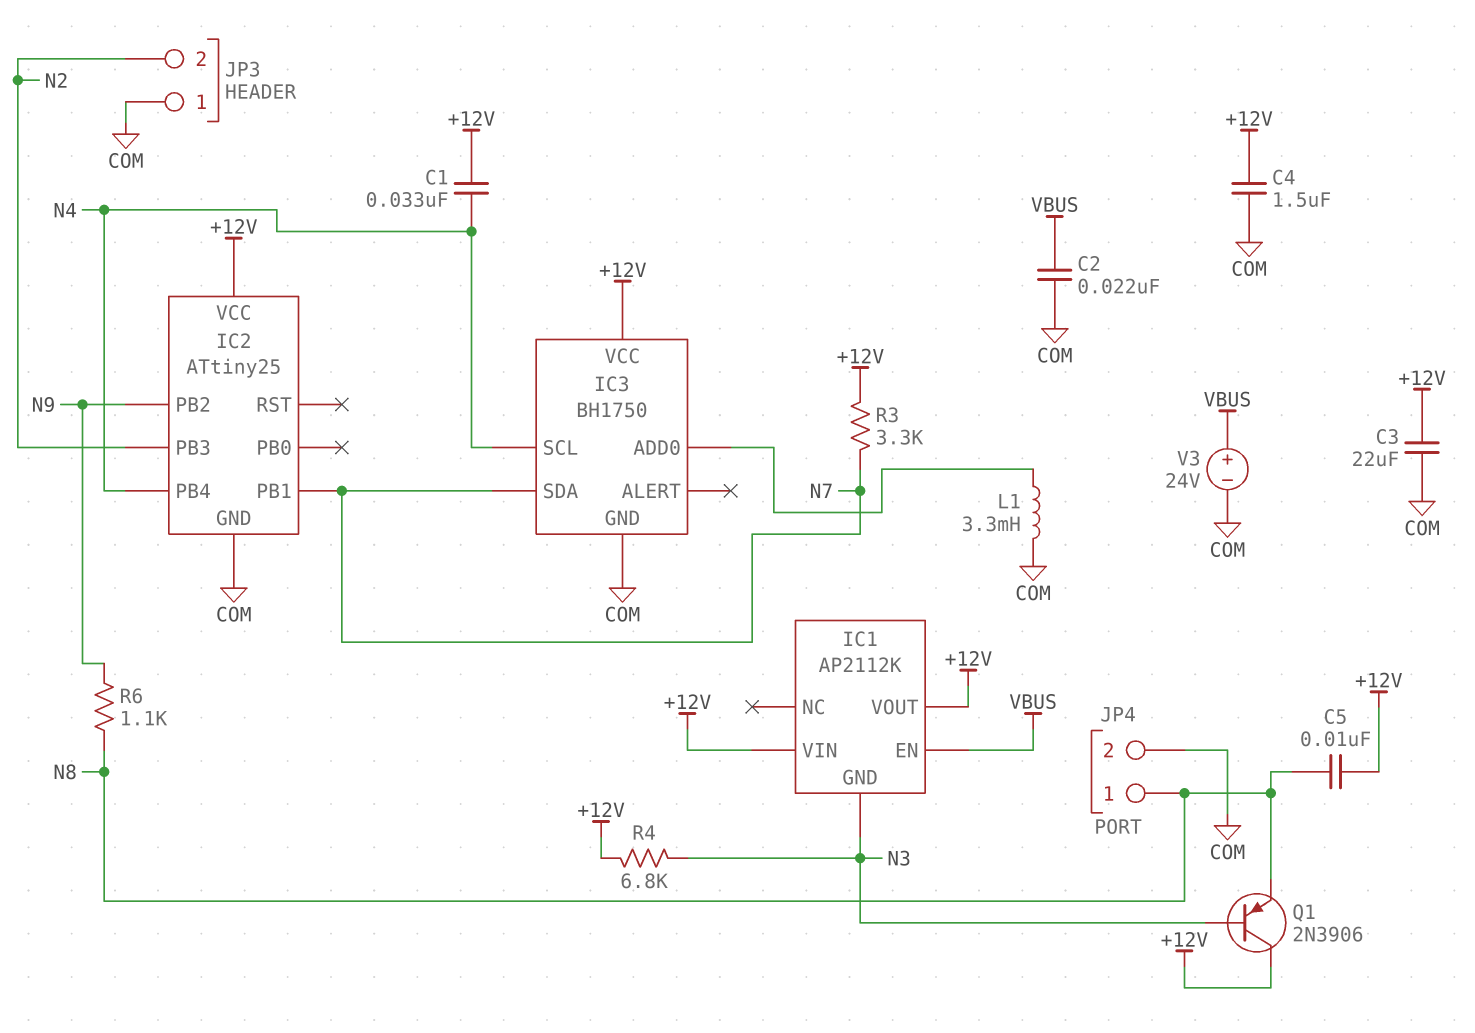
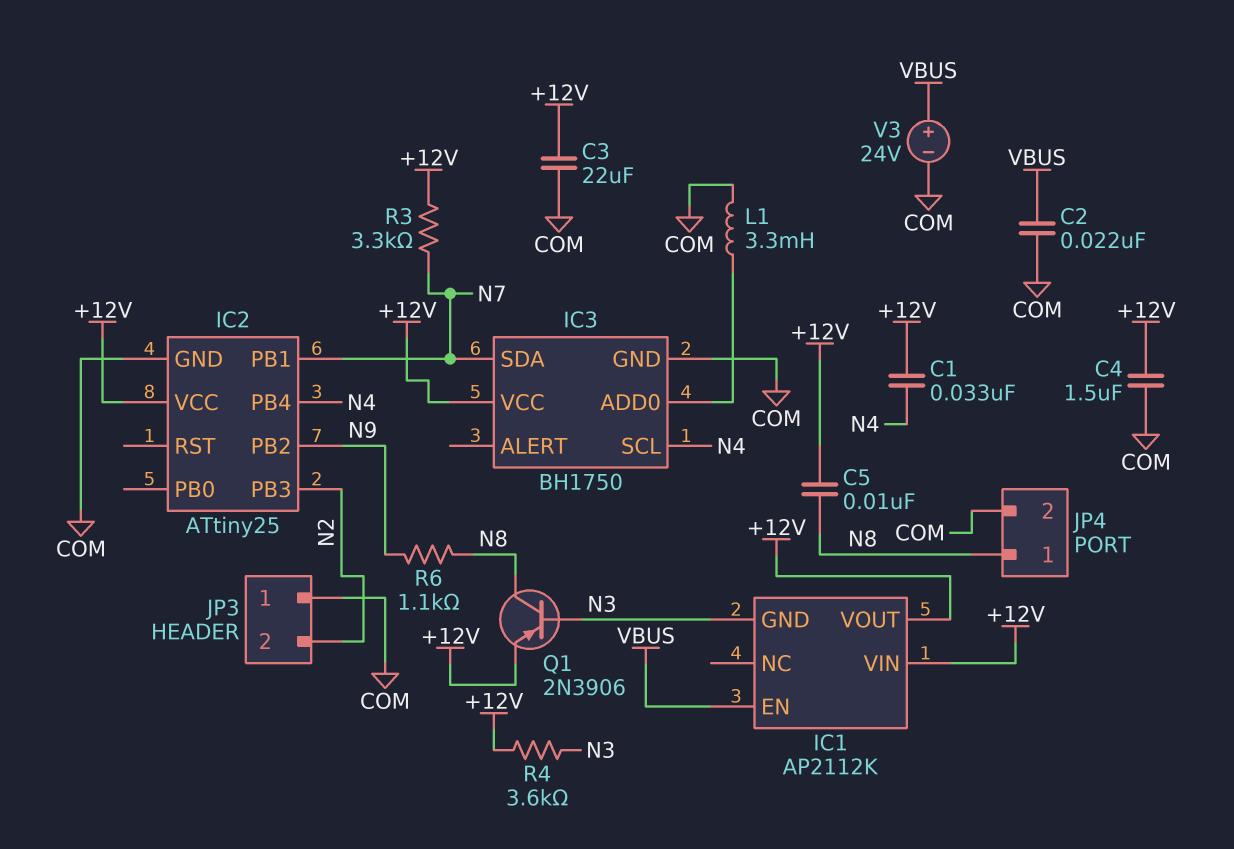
Q1: PNP 2N3906 (B N3, C +12V, E N8) -> PNP 2N3906 (B N3, C N8, E +12V)
R4: 6.8k (+12V, N3) -> 3.6k (+12V, N3)

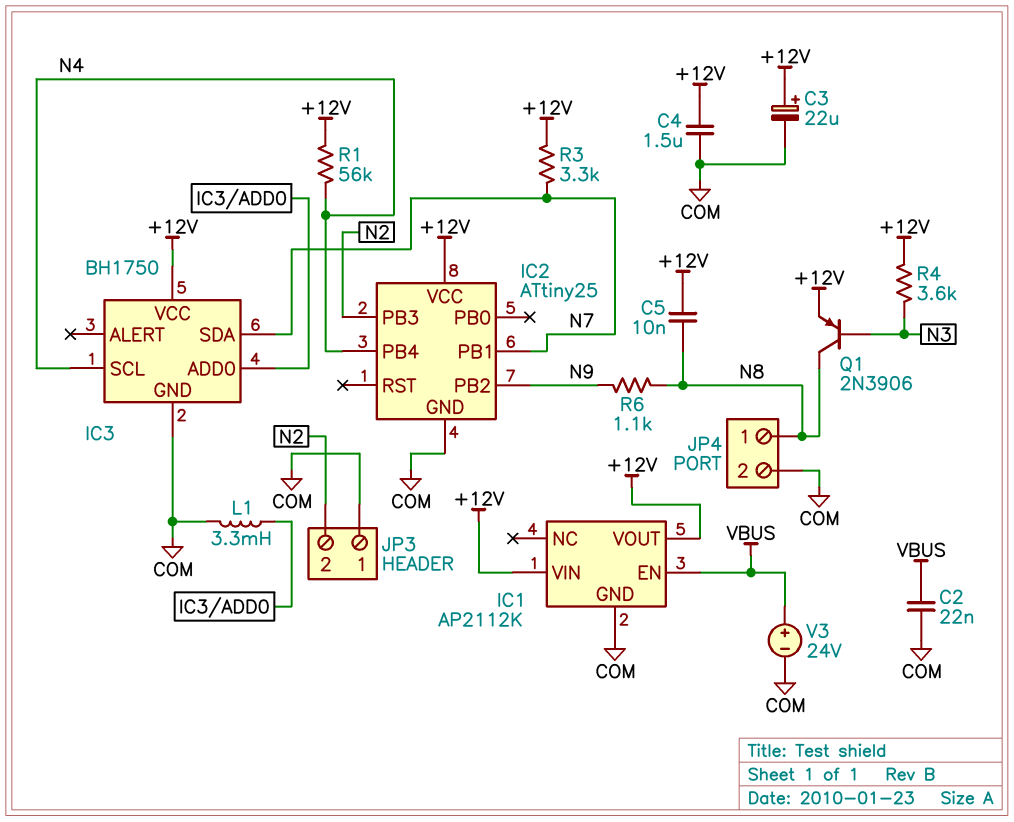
C1: 33nF (+12V, N4) -> none
C3: 22uF (+12V, COM) -> 22uF (plus +12V, minus COM)
IC1 pin GND: N3 -> COM
R1: none -> 56k (+12V, N4)

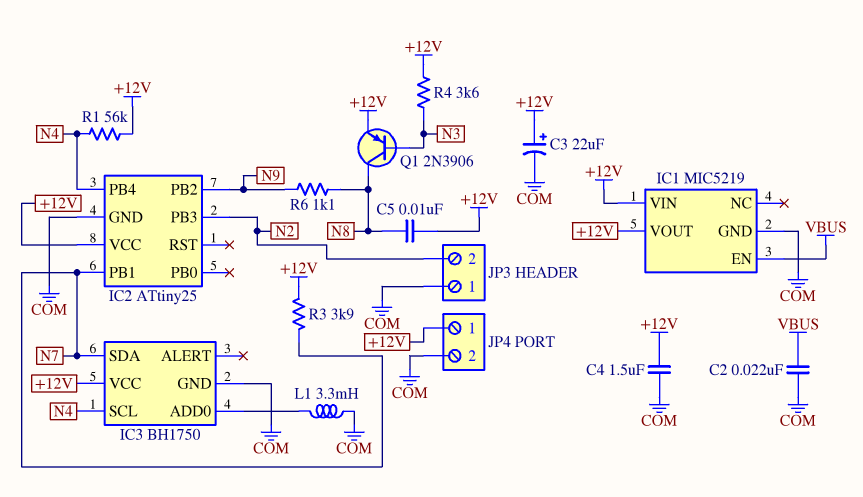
IC1: AP2112K -> MIC5219
JP4 pin 1: N8 -> +12V
R3: 3.3k (+12V, N7) -> 3.9k (+12V, N7)
V3: 24V (plus VBUS, minus COM) -> none

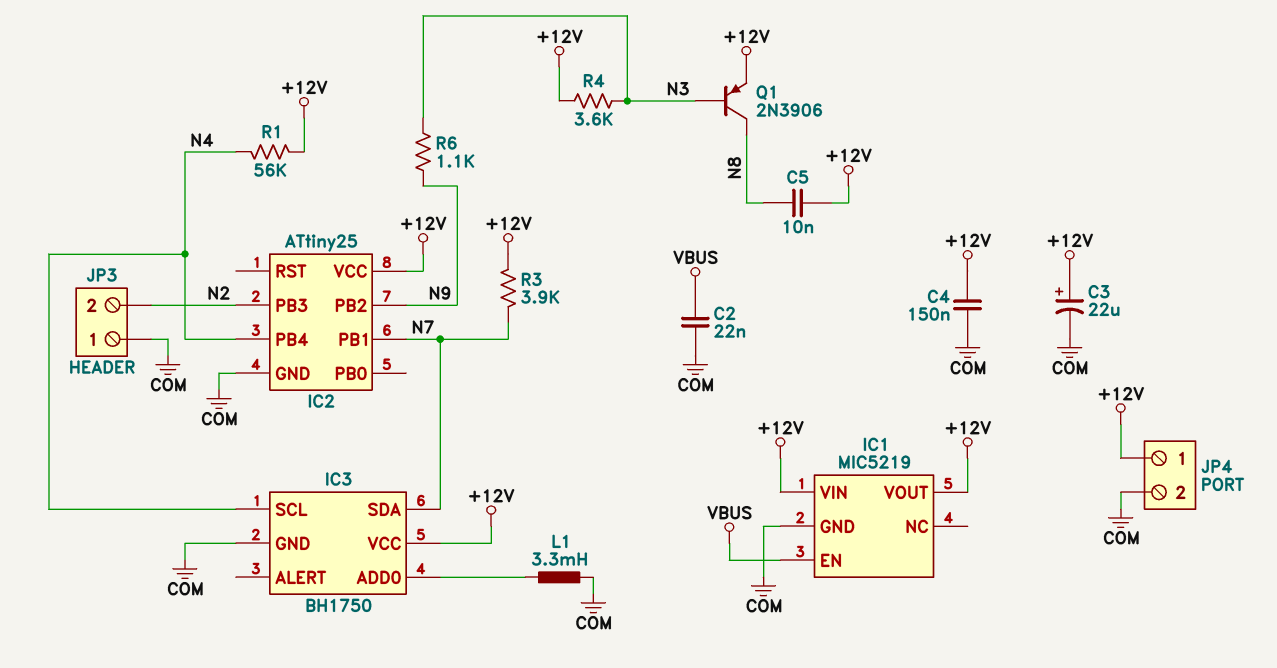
C4: 1.5uF (+12V, COM) -> 150nF (+12V, COM)
R6: 1.1k (N8, N9) -> 1.1k (N3, N9)

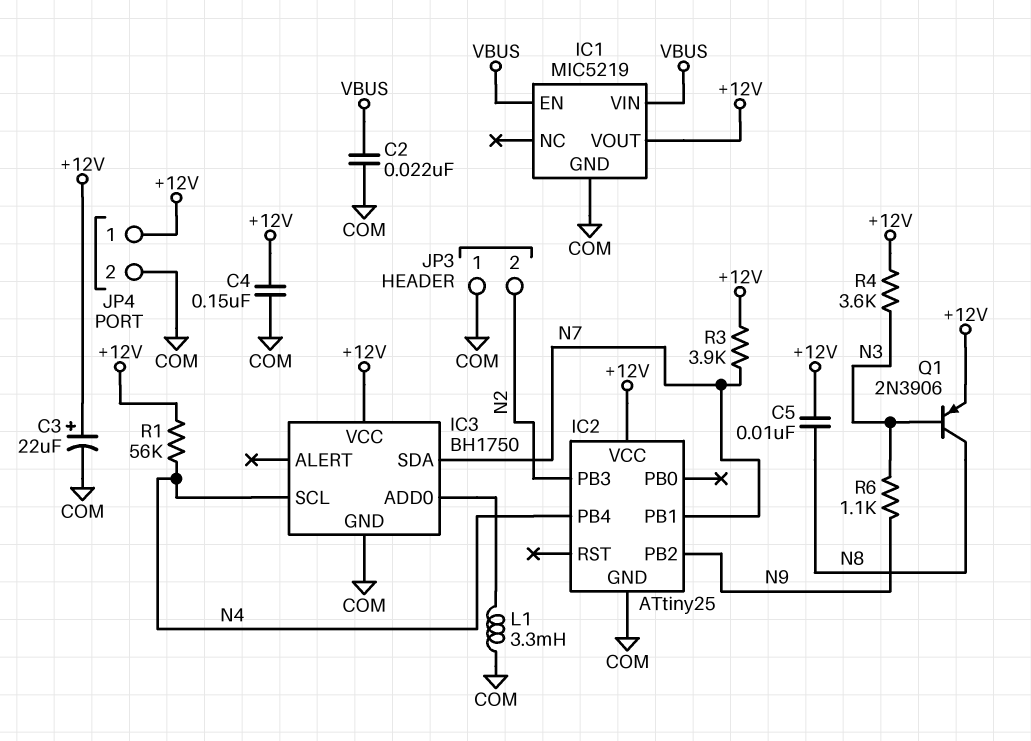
IC1 pin VIN: +12V -> VBUS

